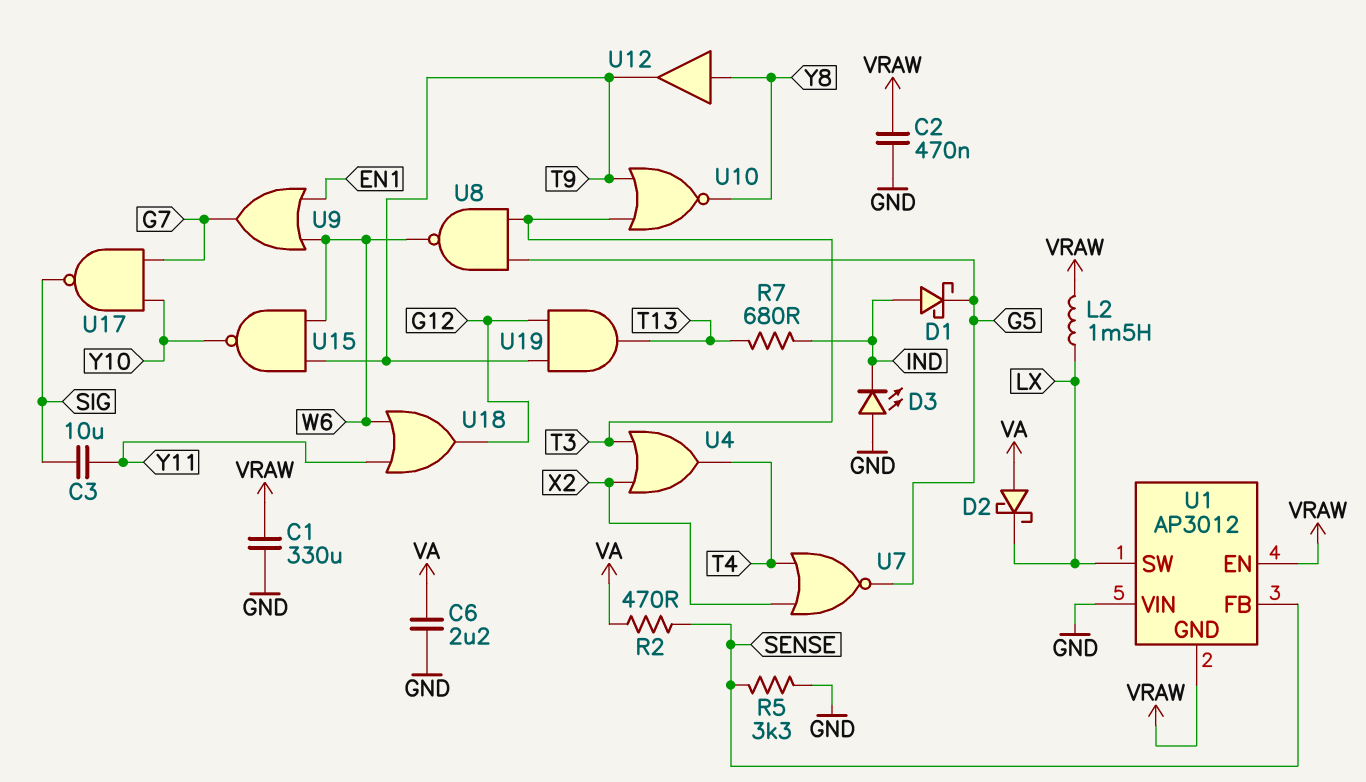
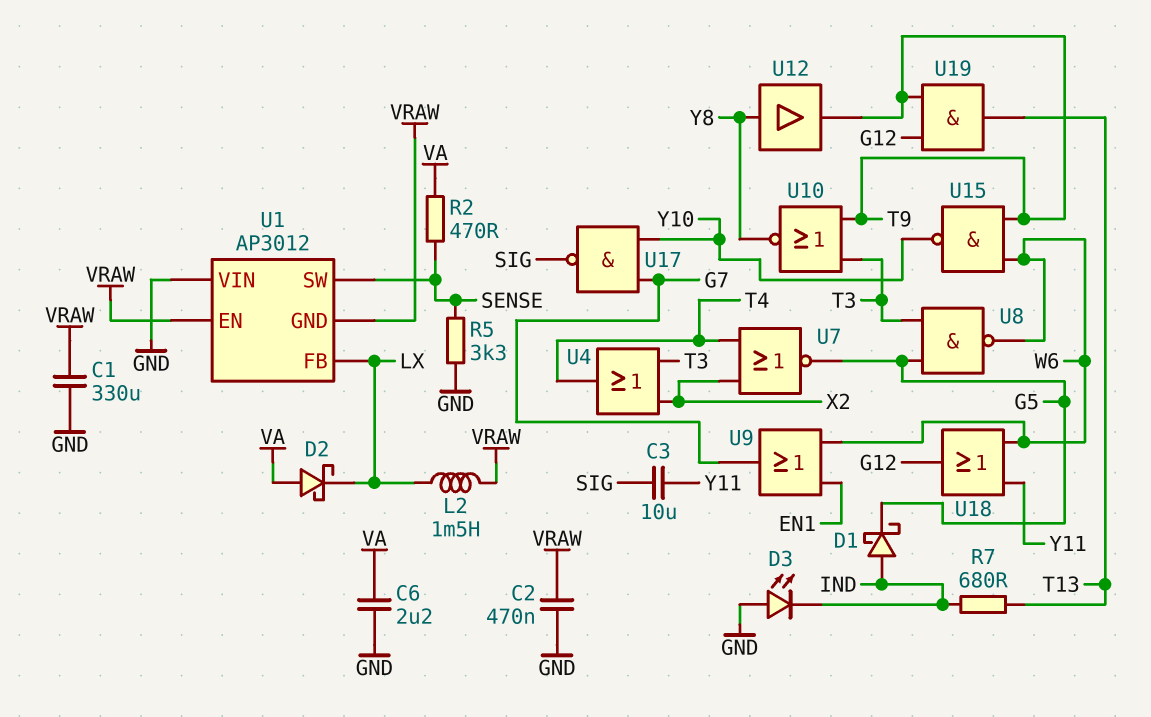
U1 pin FB: SENSE -> LX
U1 pin SW: LX -> SENSE

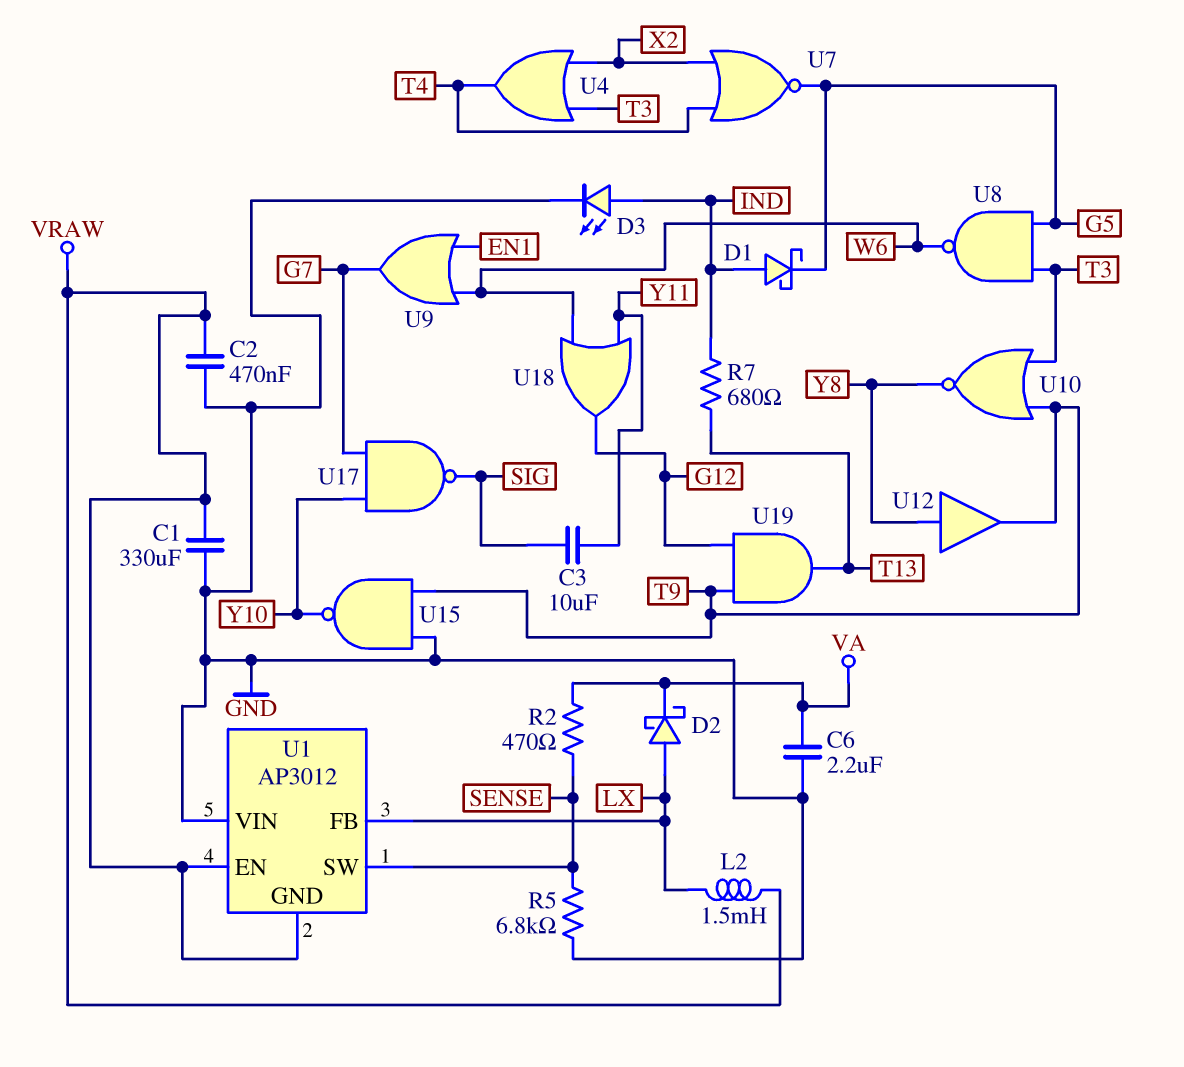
D2: schottky (A VA, K LX) -> schottky (A LX, K VA)
D3: LED (A GND, K IND) -> LED (A IND, K GND)
R5: 3.3k (GND, SENSE) -> 6.8k (GND, SENSE)
U15: NAND (in T9, in W6, out Y10) -> NAND (in GND, in T9, out Y10)

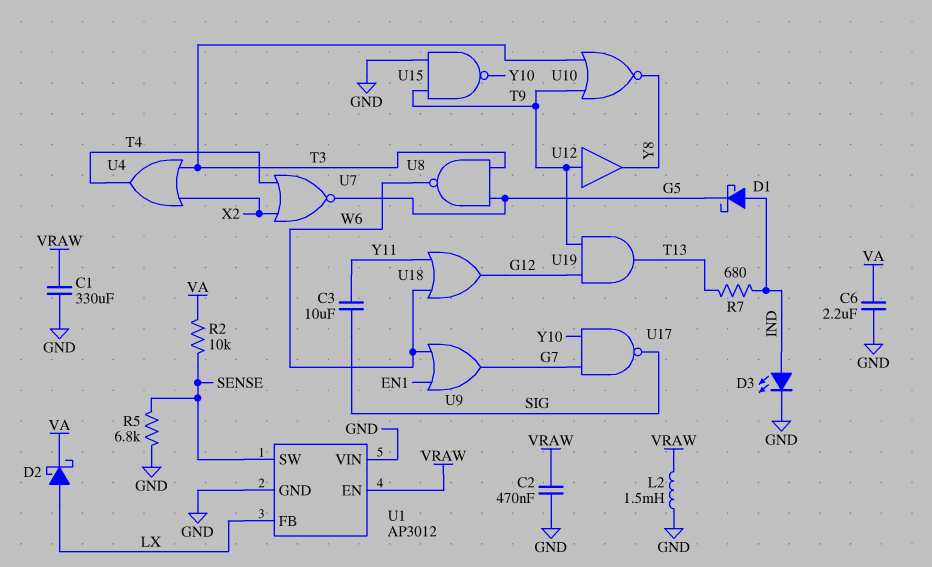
L2: 1.5mH (LX, VRAW) -> 1.5mH (GND, VRAW)
R2: 470 (SENSE, VA) -> 10k (SENSE, VA)
U1 pin GND: VRAW -> GND
U12: buffer (in Y8, out T9) -> buffer (in T9, out Y8)

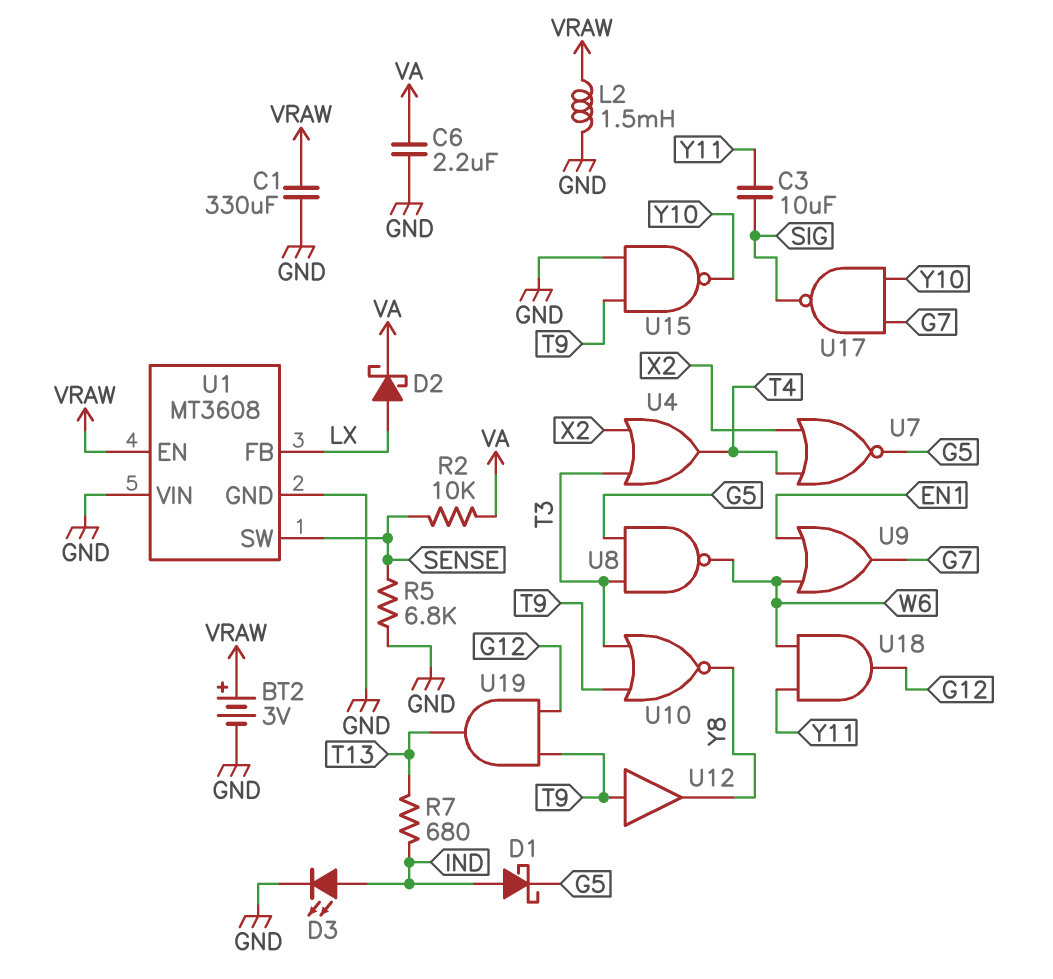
BT2: none -> 3V (plus VRAW, minus GND)
C2: 470nF (GND, VRAW) -> none
U1: AP3012 -> MT3608
U18: OR (in W6, in Y11, out G12) -> AND (in W6, in Y11, out G12)

